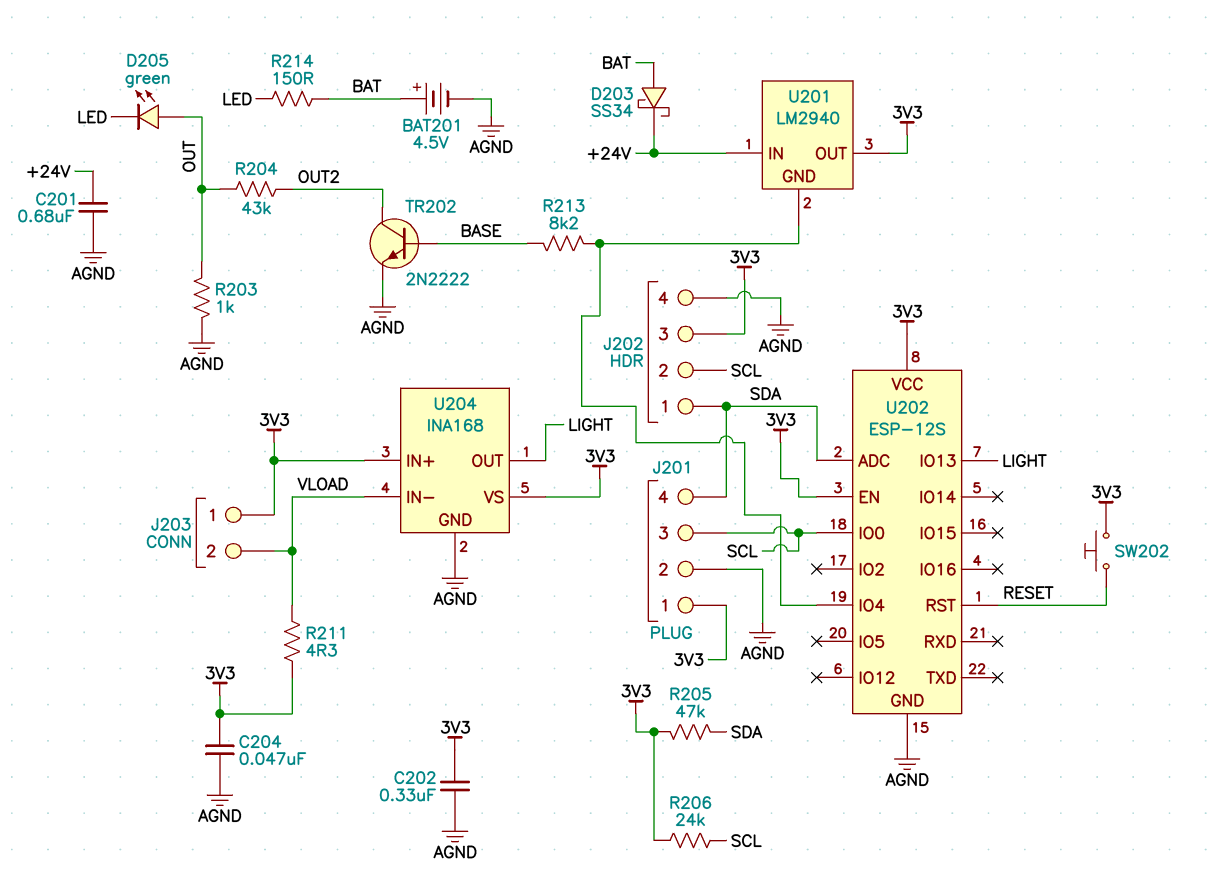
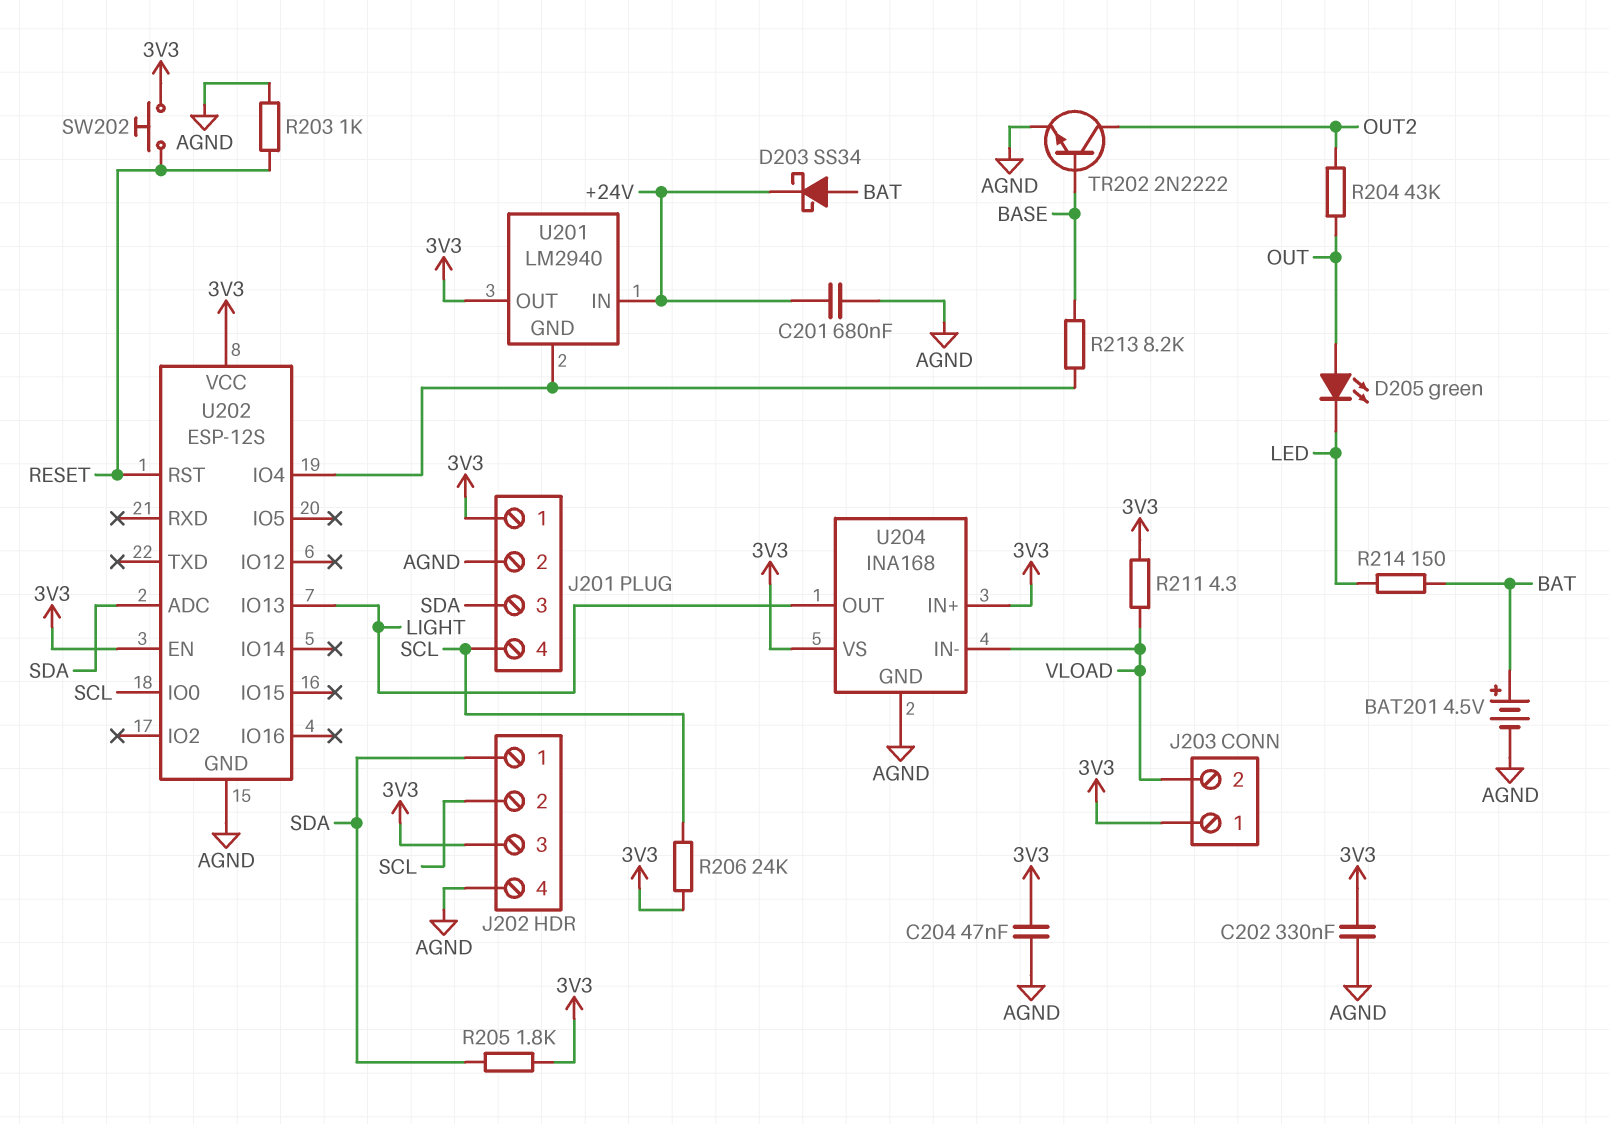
J201 pin 3: SCL -> SDA
J201 pin 4: SDA -> SCL
R203: 1k (AGND, OUT) -> 1k (AGND, RESET)
R205: 47k (3V3, SDA) -> 1.8k (3V3, SDA)

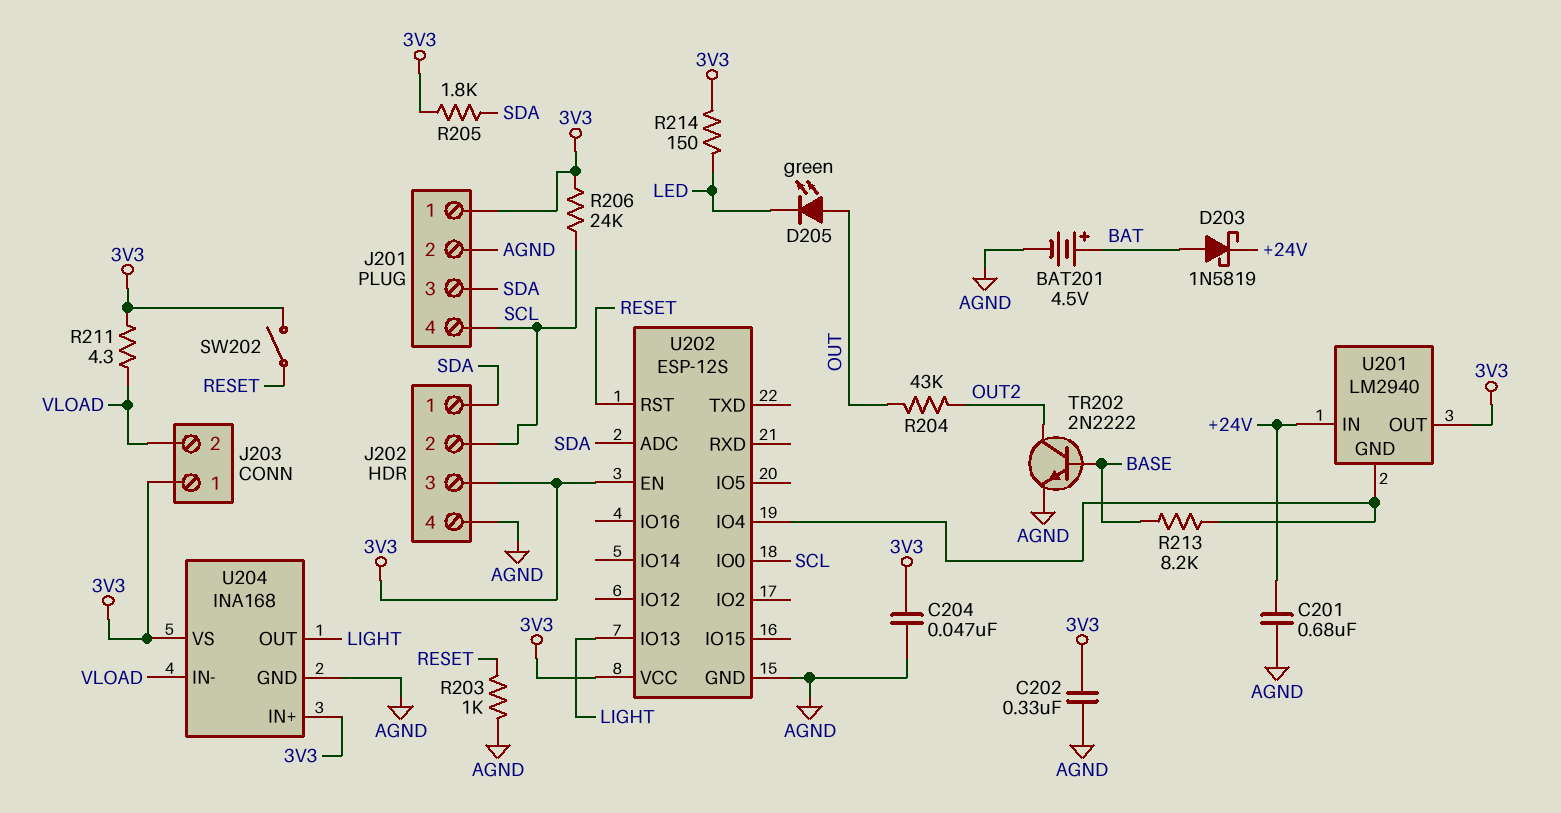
D203: schottky SS34 (A BAT, K +24V) -> schottky 1N5819 (A BAT, K +24V)
R214: 150 (BAT, LED) -> 150 (3V3, LED)
SW202: button (3V3, RESET) -> switch (3V3, RESET)

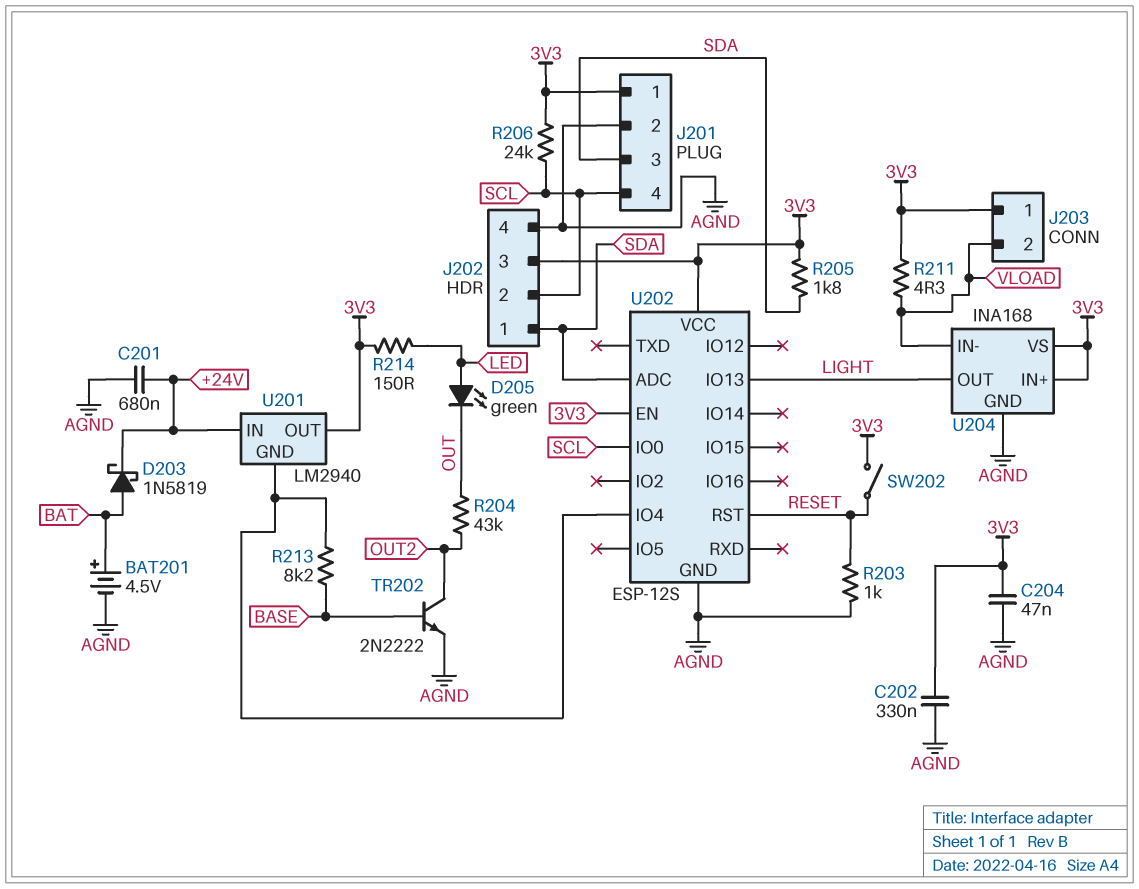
D205: LED green (A OUT, K LED) -> LED green (A LED, K OUT)

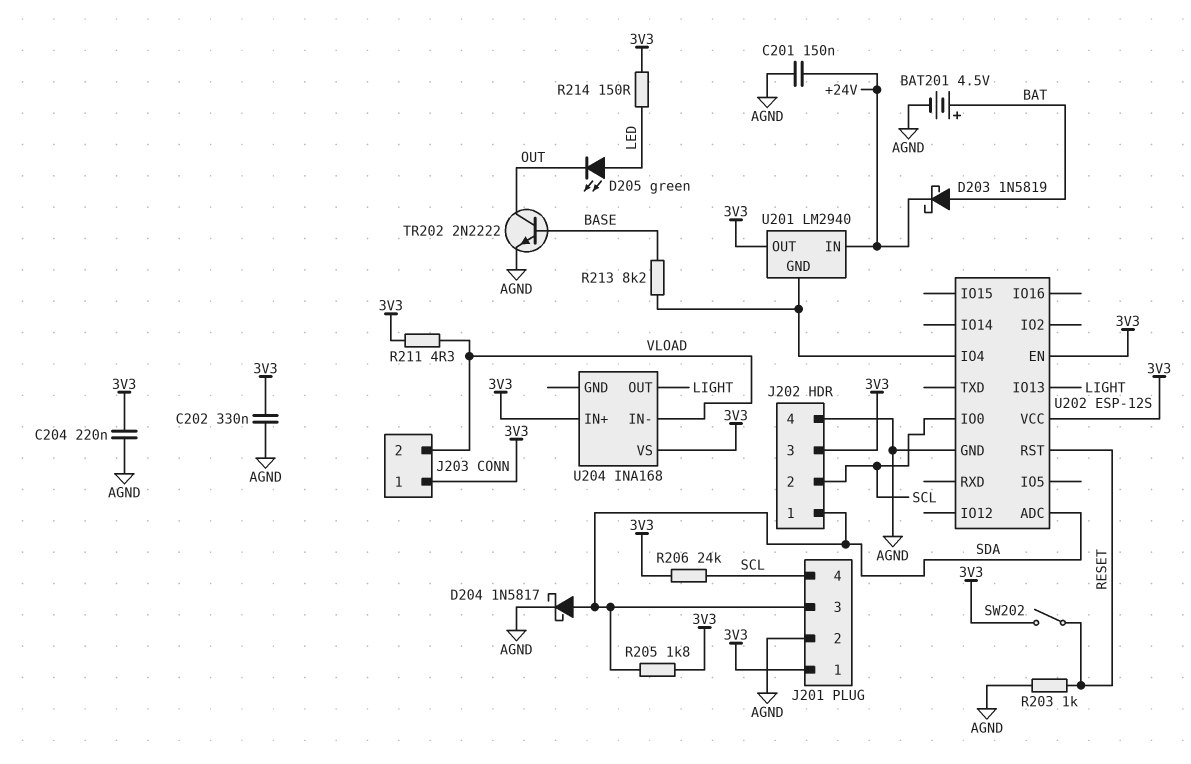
C201: 680nF (+24V, AGND) -> 150nF (+24V, AGND)
C204: 47nF (3V3, AGND) -> 220nF (3V3, AGND)
D204: none -> schottky 1N5817 (A SDA, K AGND)
R204: 43k (OUT, OUT2) -> none
TR202: NPN 2N2222 (B BASE, C OUT2, E AGND) -> NPN 2N2222 (B BASE, C OUT, E AGND)
U204 pin GND: AGND -> none

